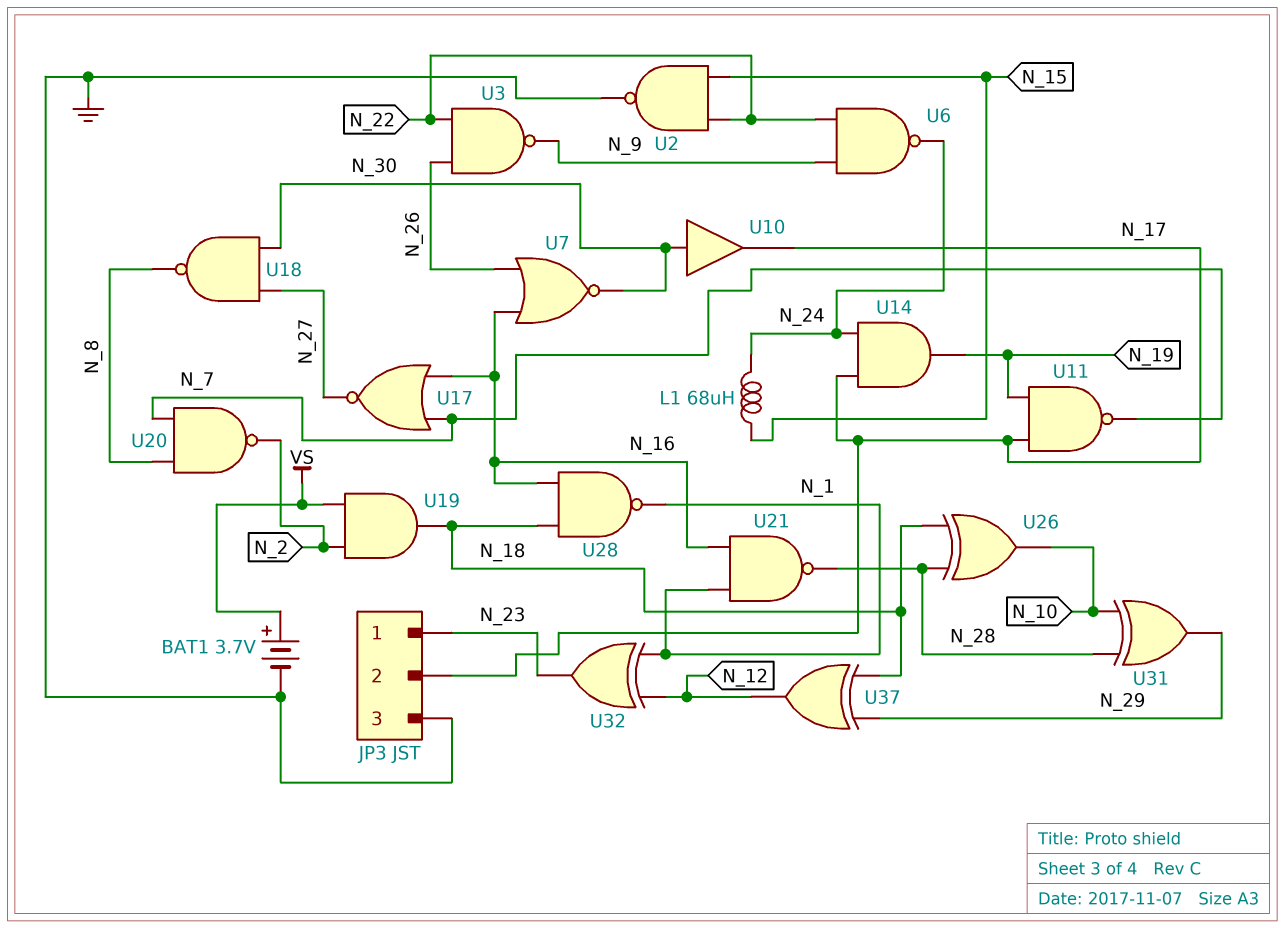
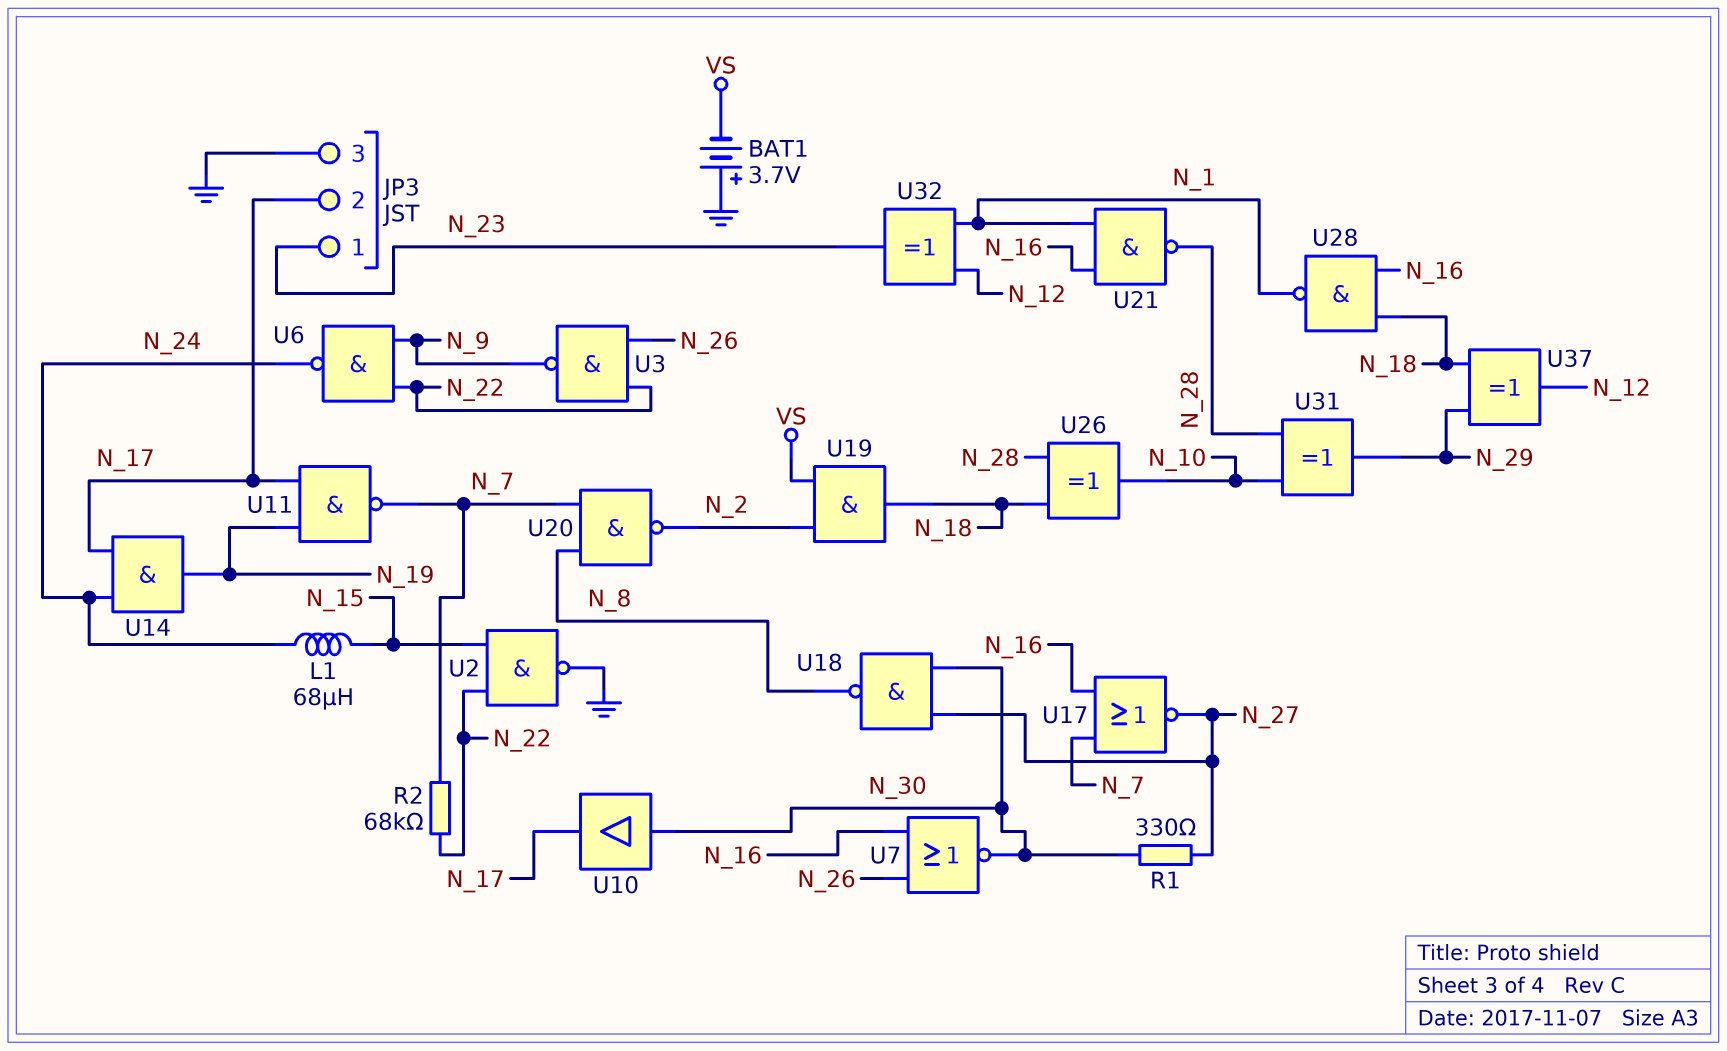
BAT1: 3.7V (plus VS, minus GND) -> 3.7V (plus GND, minus VS)
R1: none -> 330 (N_27, N_30)
R2: none -> 68k (N_7, N_22)

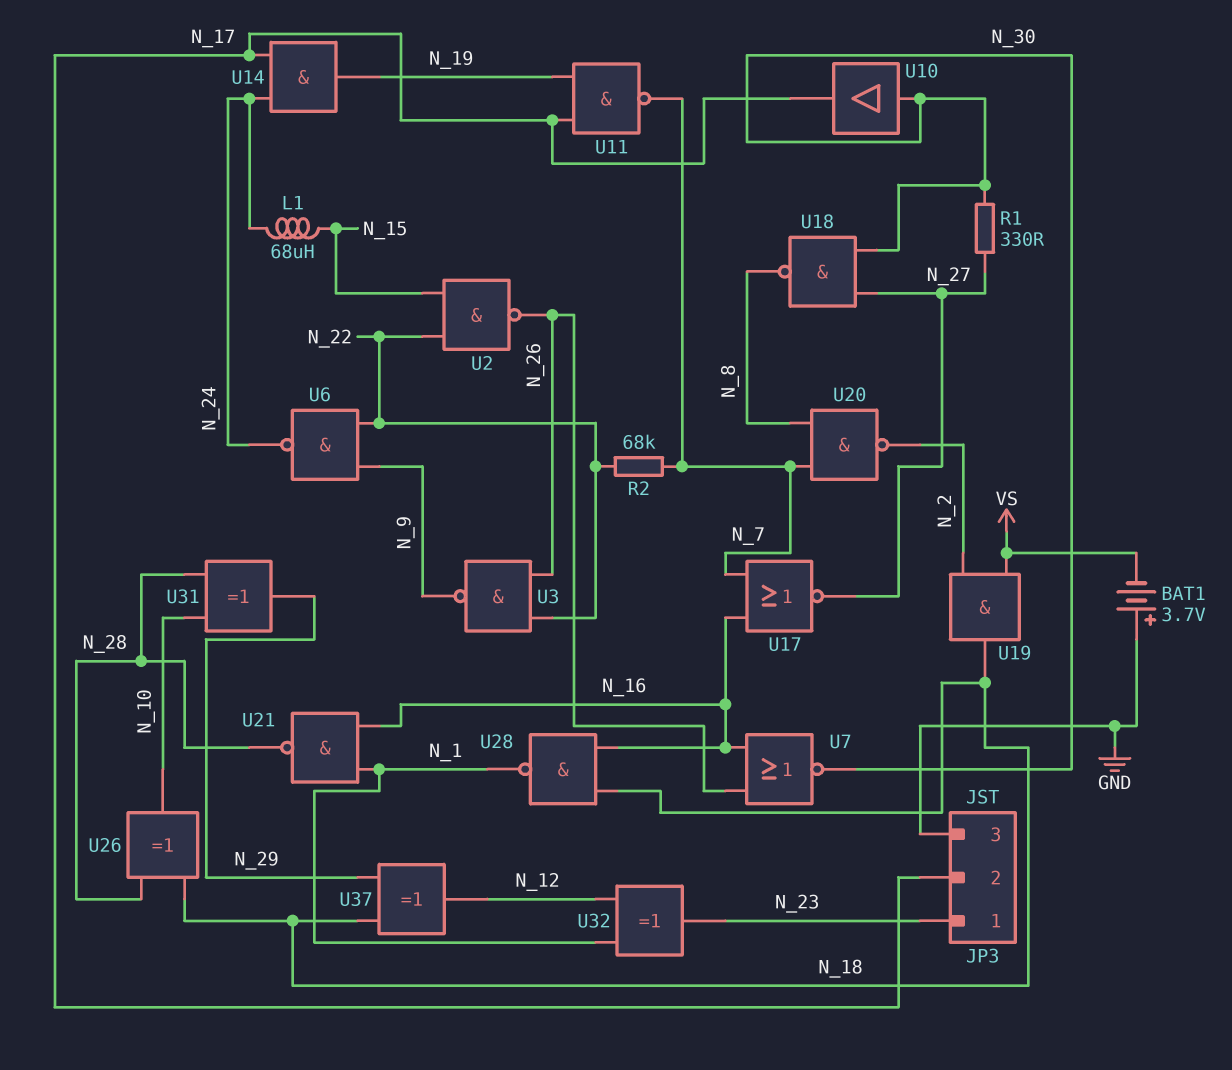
U2: NAND (in N_15, in N_22, out GND) -> NAND (in N_15, in N_22, out N_26)

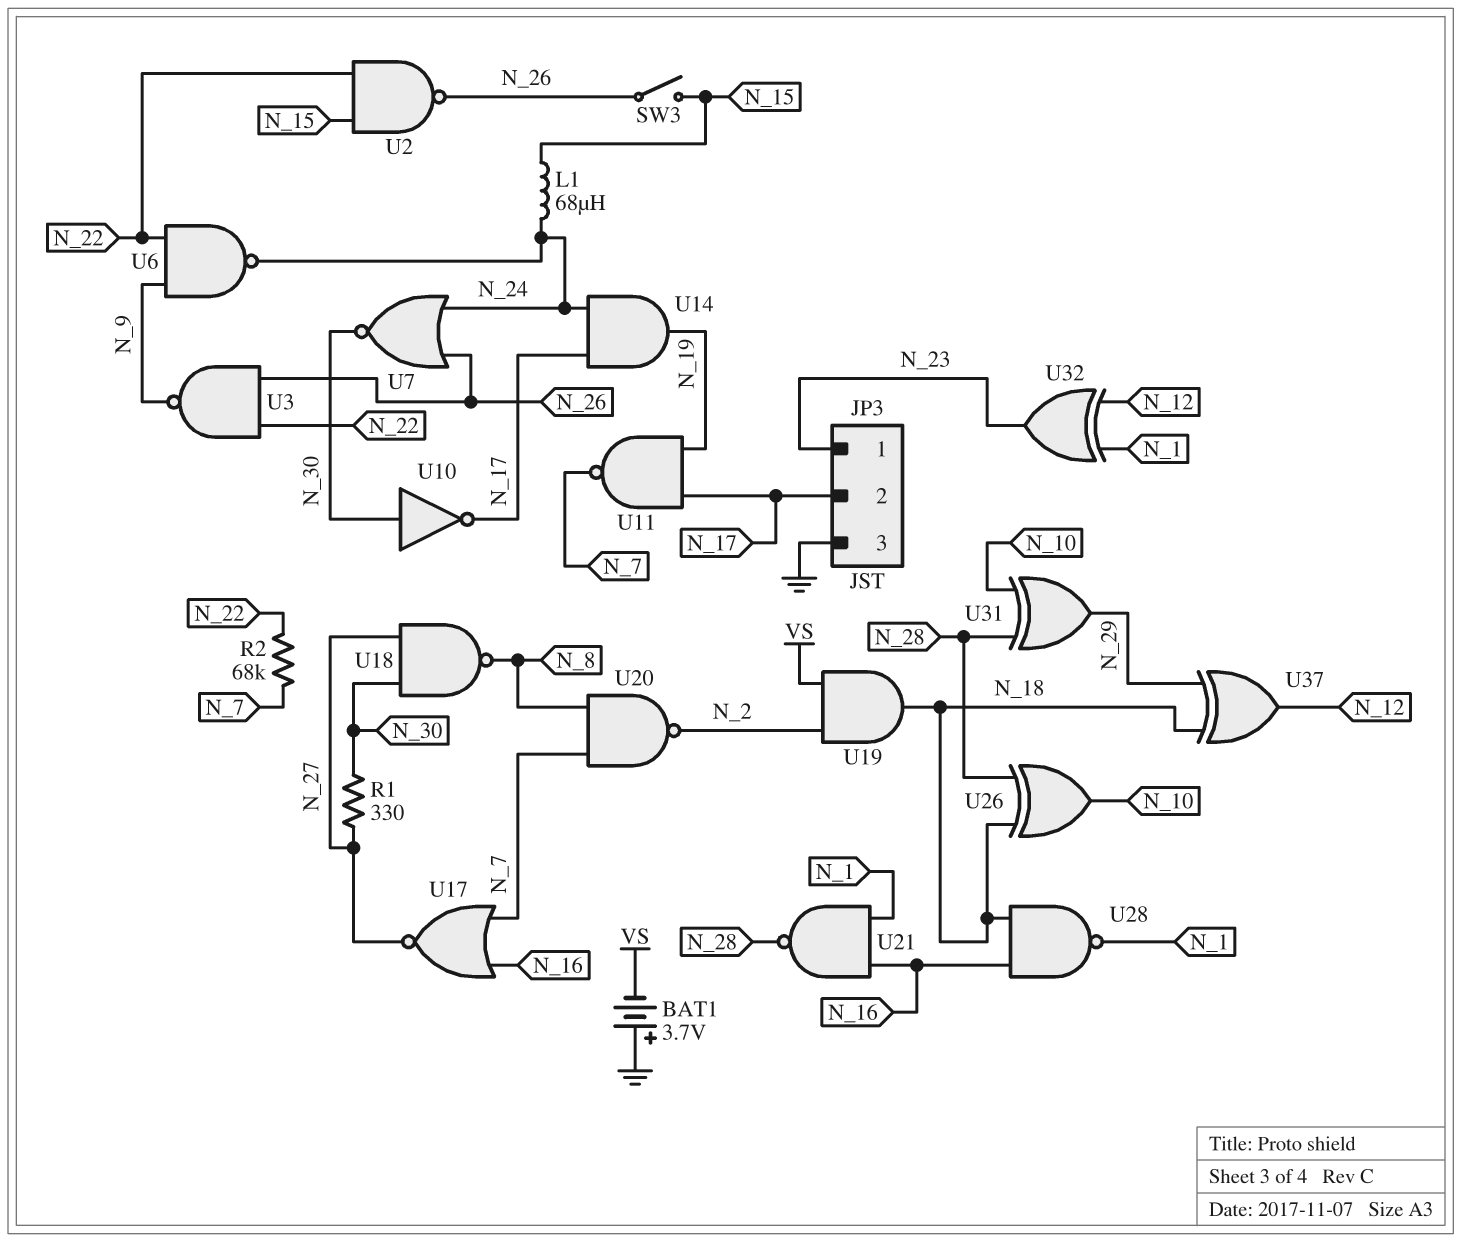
SW3: none -> switch (N_15, N_26)
U7: NOR (in N_16, in N_26, out N_30) -> NOR (in N_24, in N_26, out N_30)
U10: buffer (in N_30, out N_17) -> NOT (in N_30, out N_17)

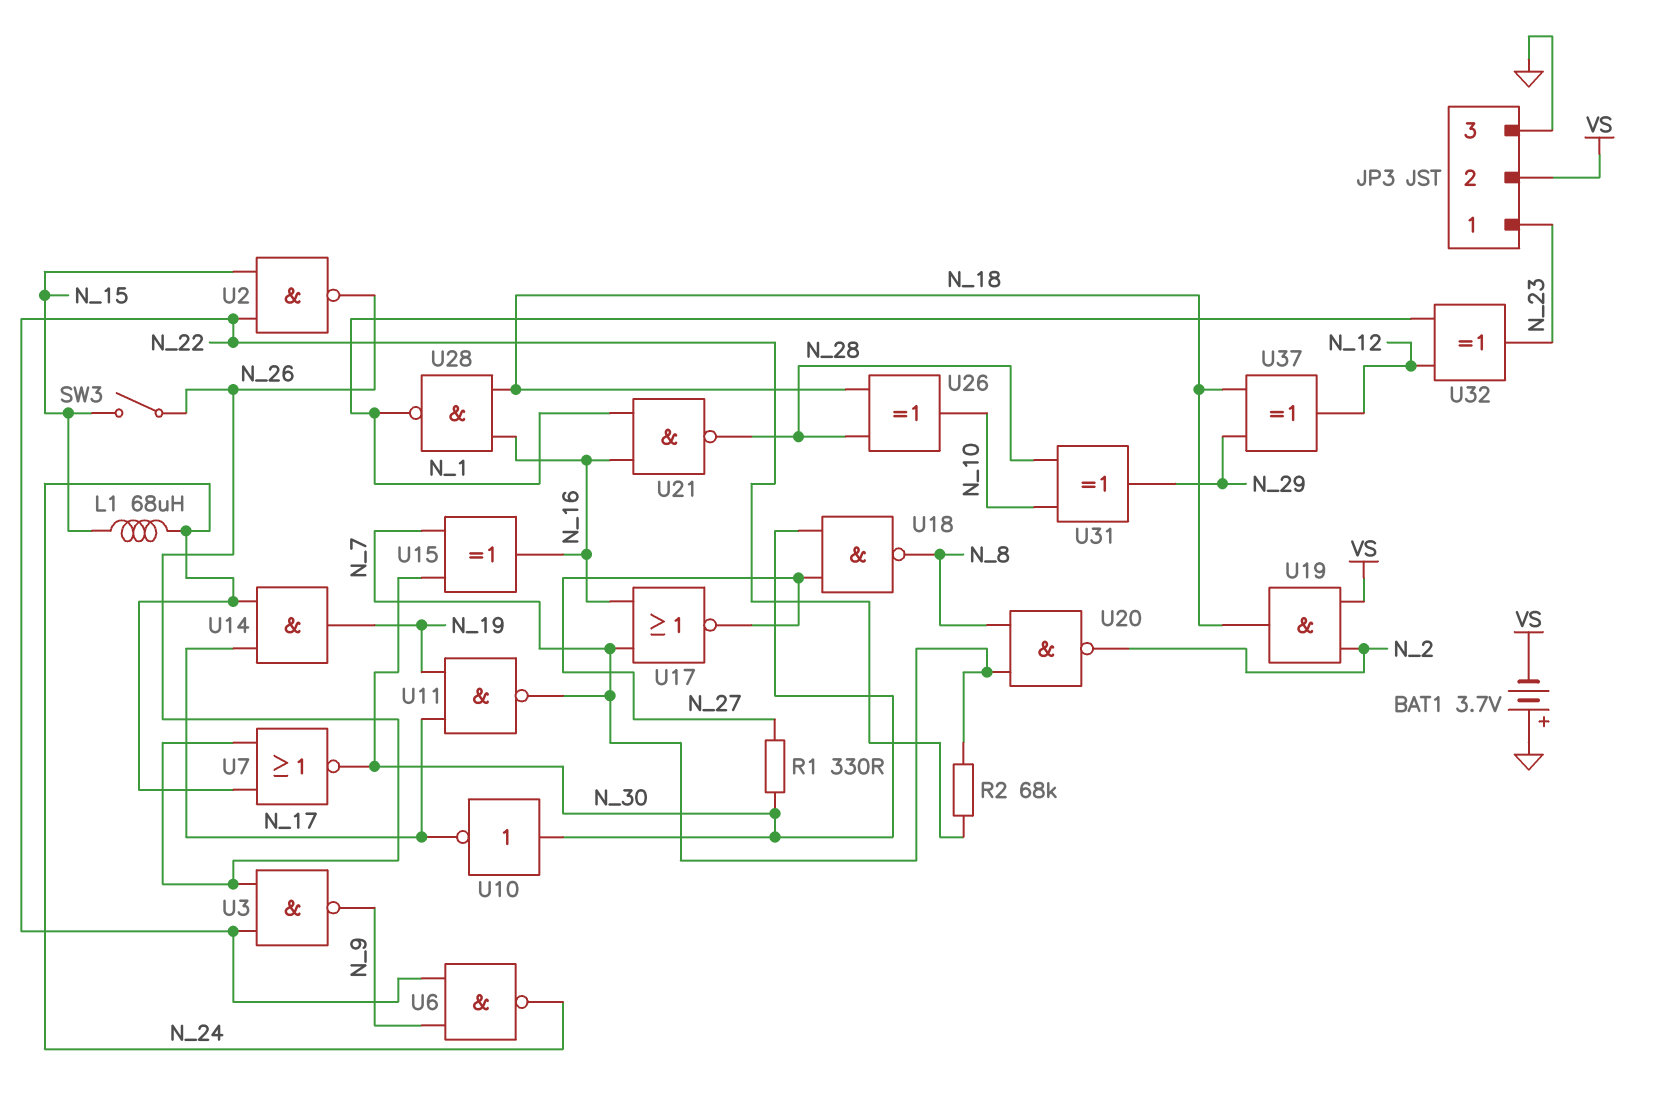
JP3 pin 2: N_17 -> VS
U15: none -> XOR (in N_7, in N_30, out N_16)

